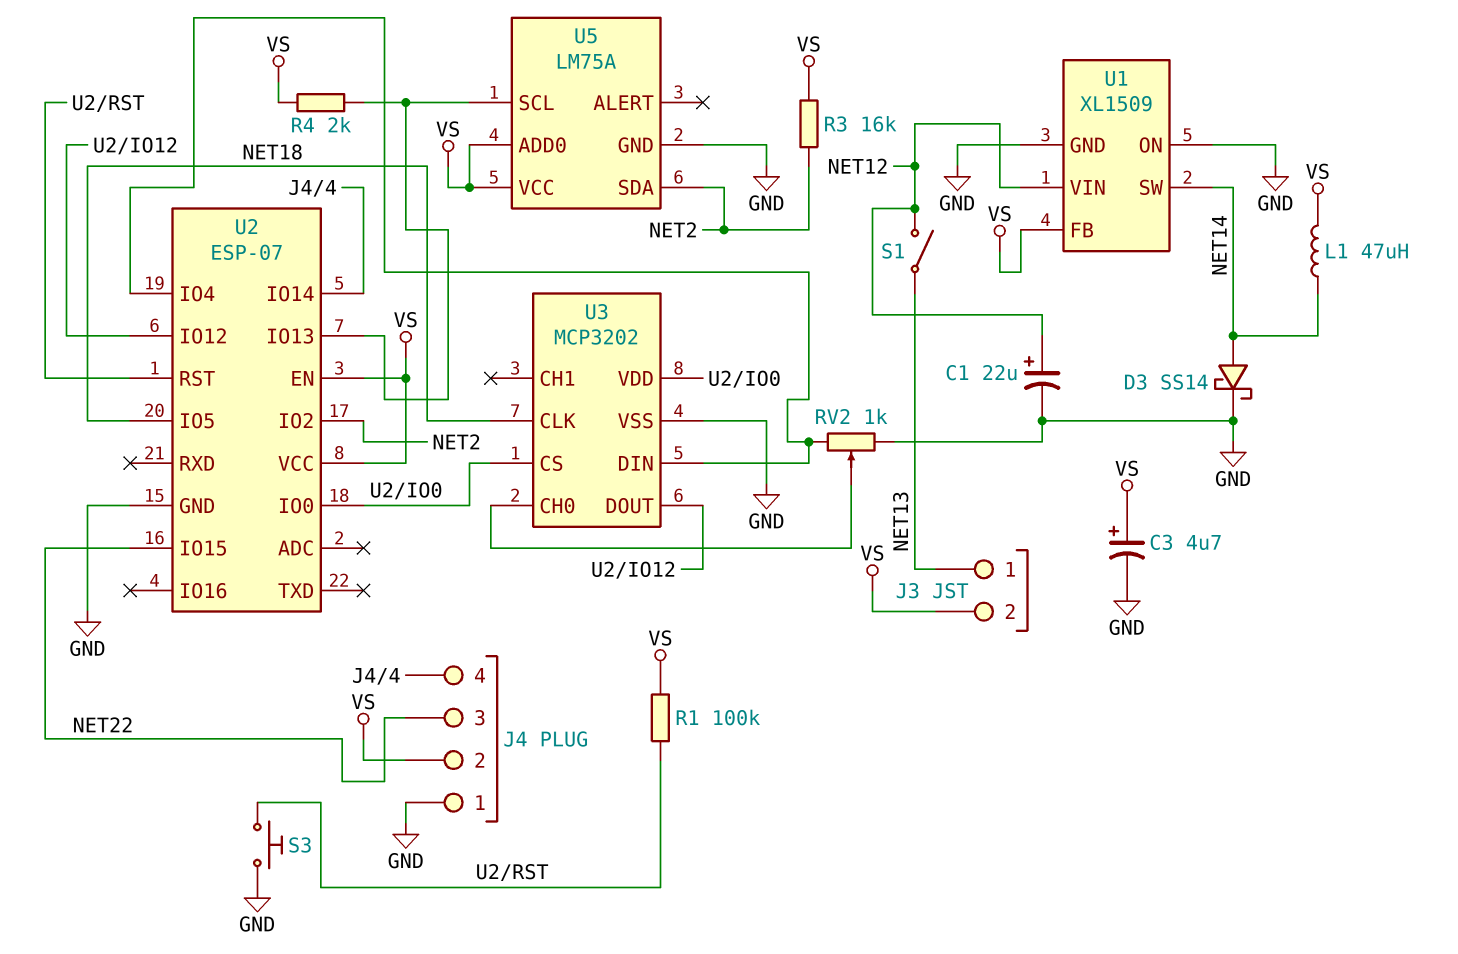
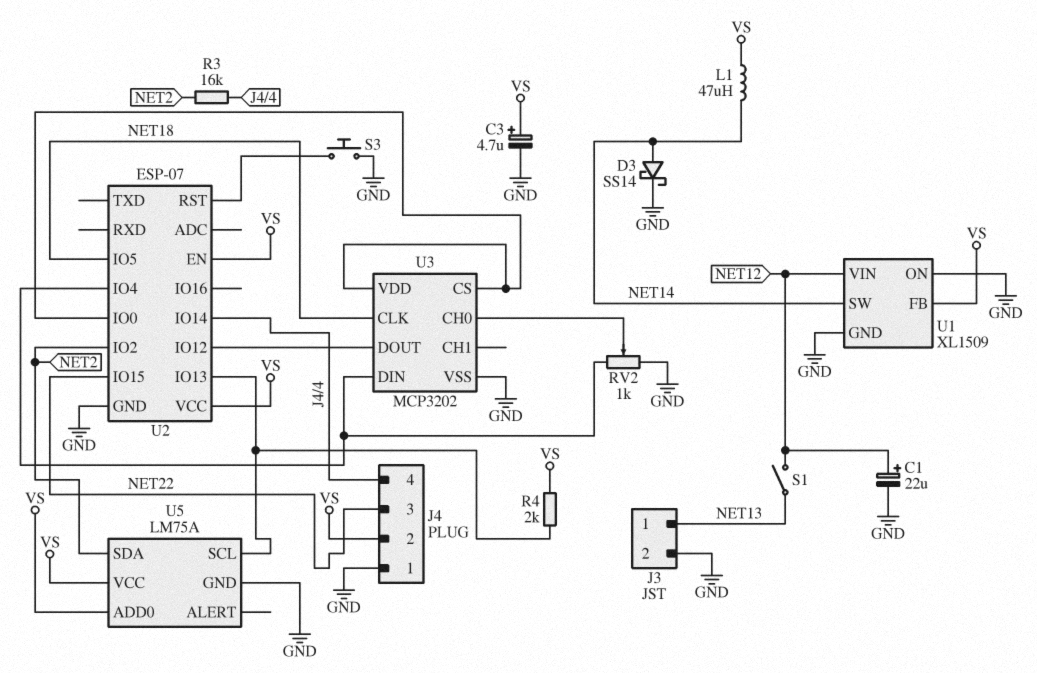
J3 pin 2: VS -> GND
R1: 100k (U2/RST, VS) -> none
R3: 16k (NET2, VS) -> 16k (J4/4, NET2)

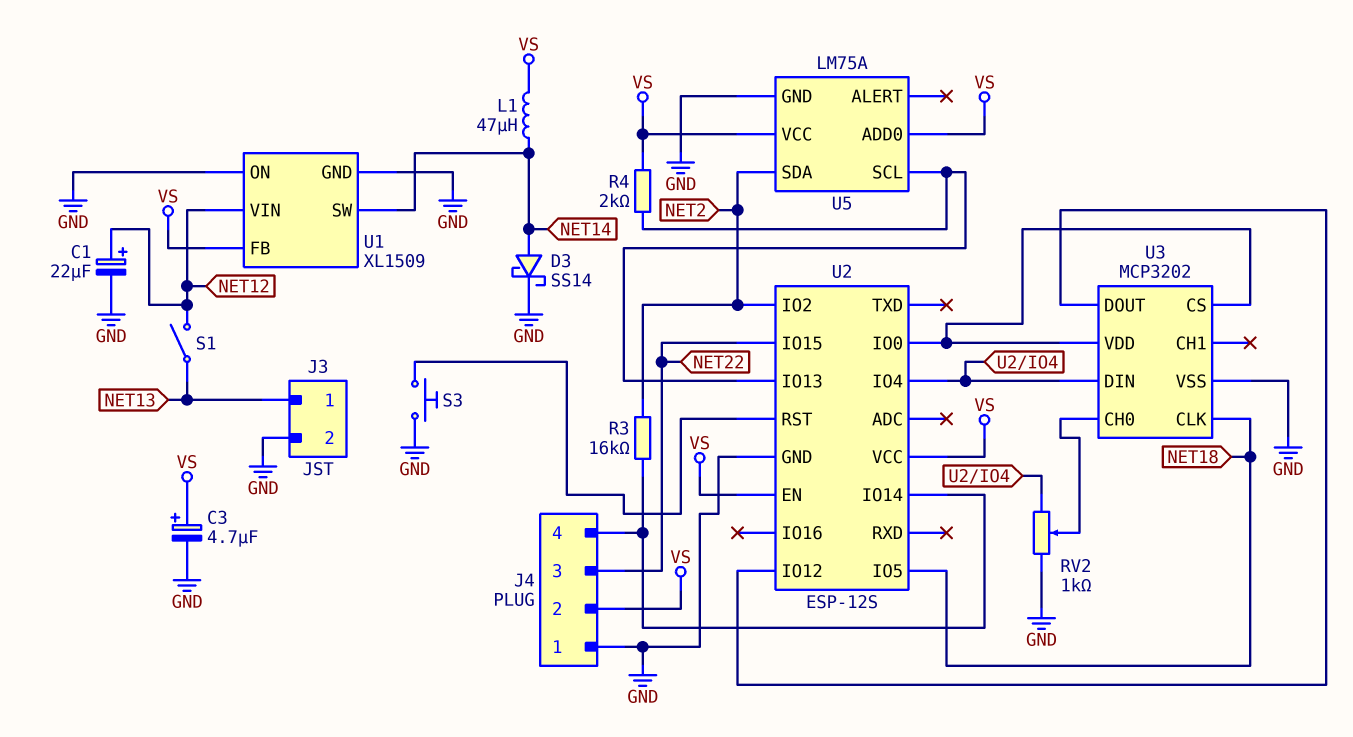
U2: ESP-07 -> ESP-12S

